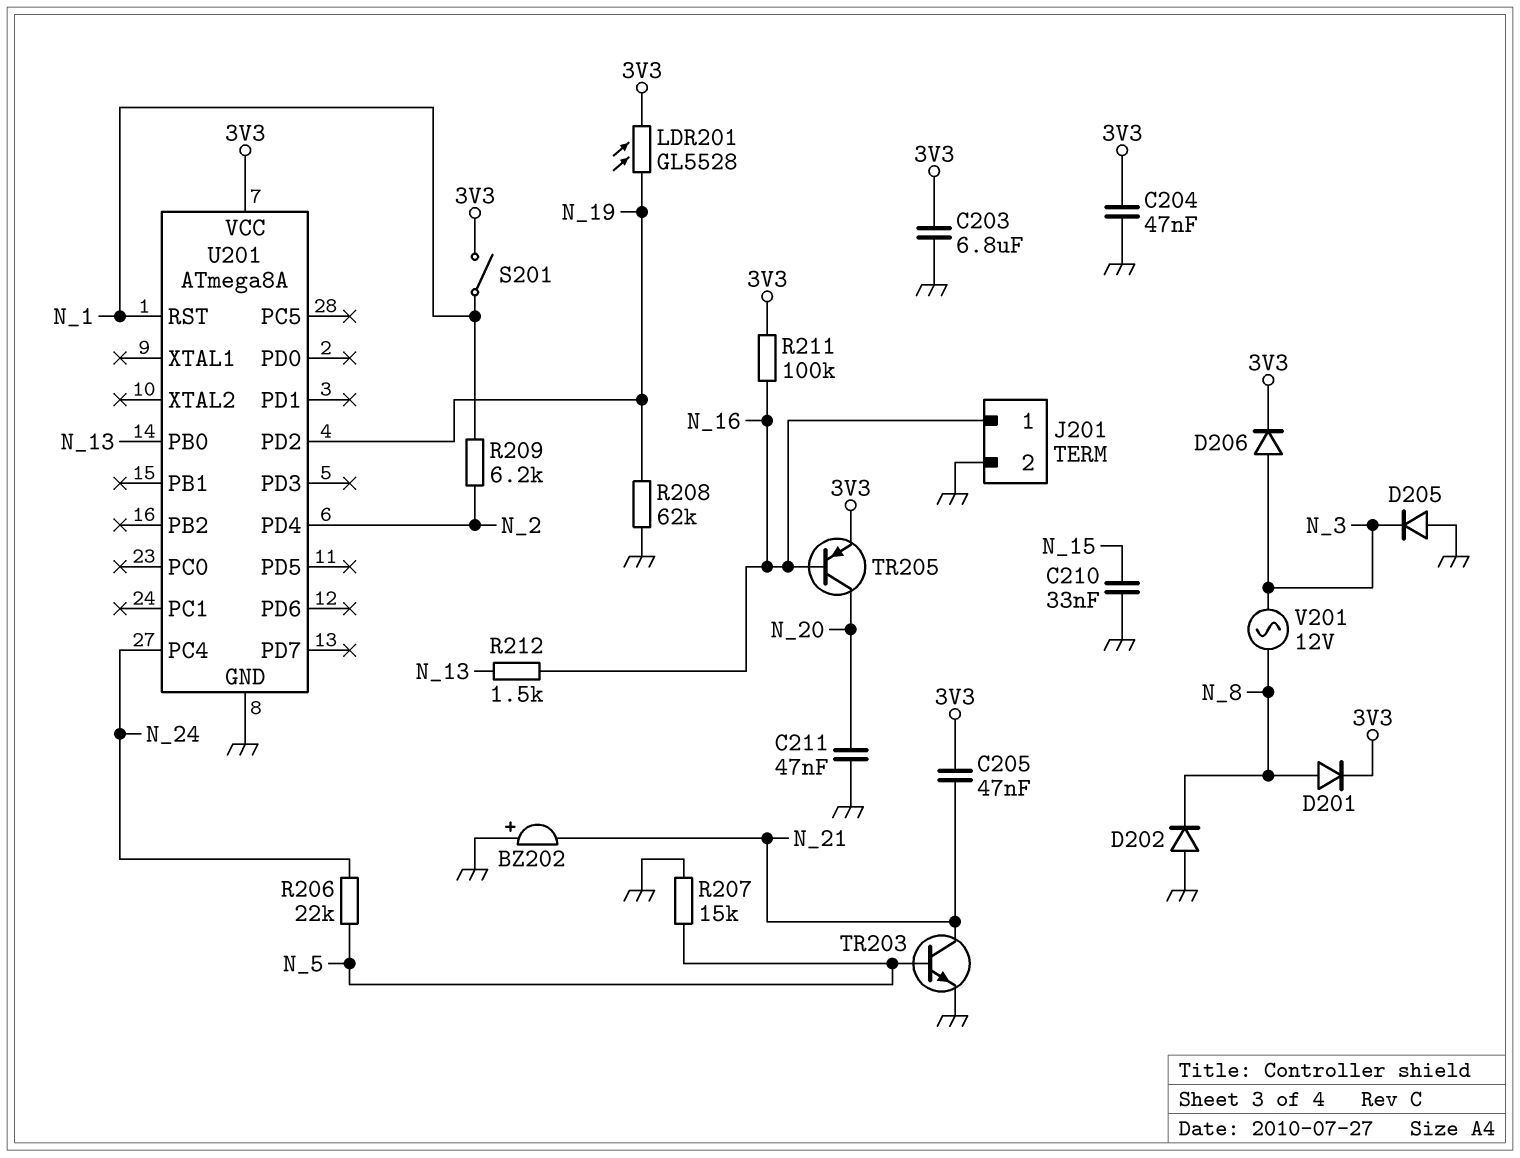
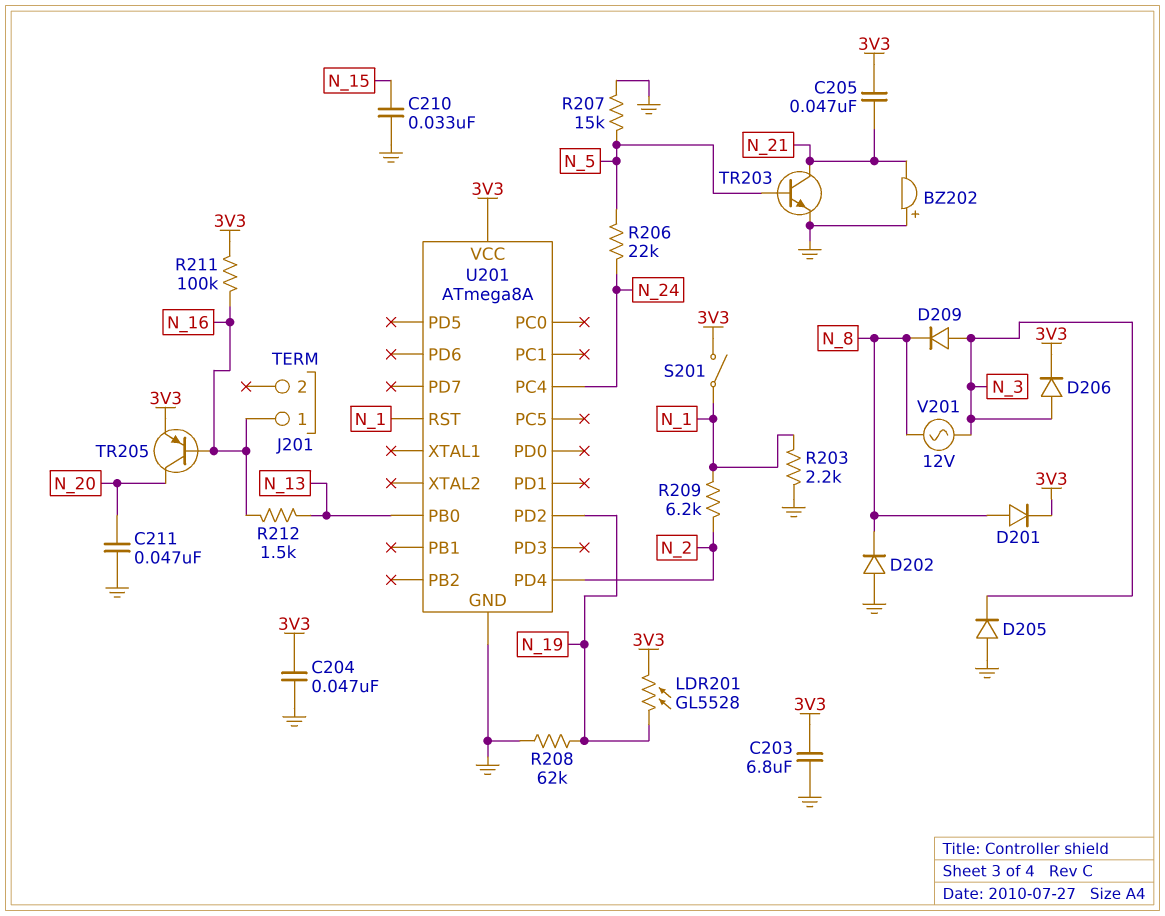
D209: none -> diode (A N_3, K N_8)
J201 pin 2: GND -> none
R203: none -> 2.2k (GND, N_1)

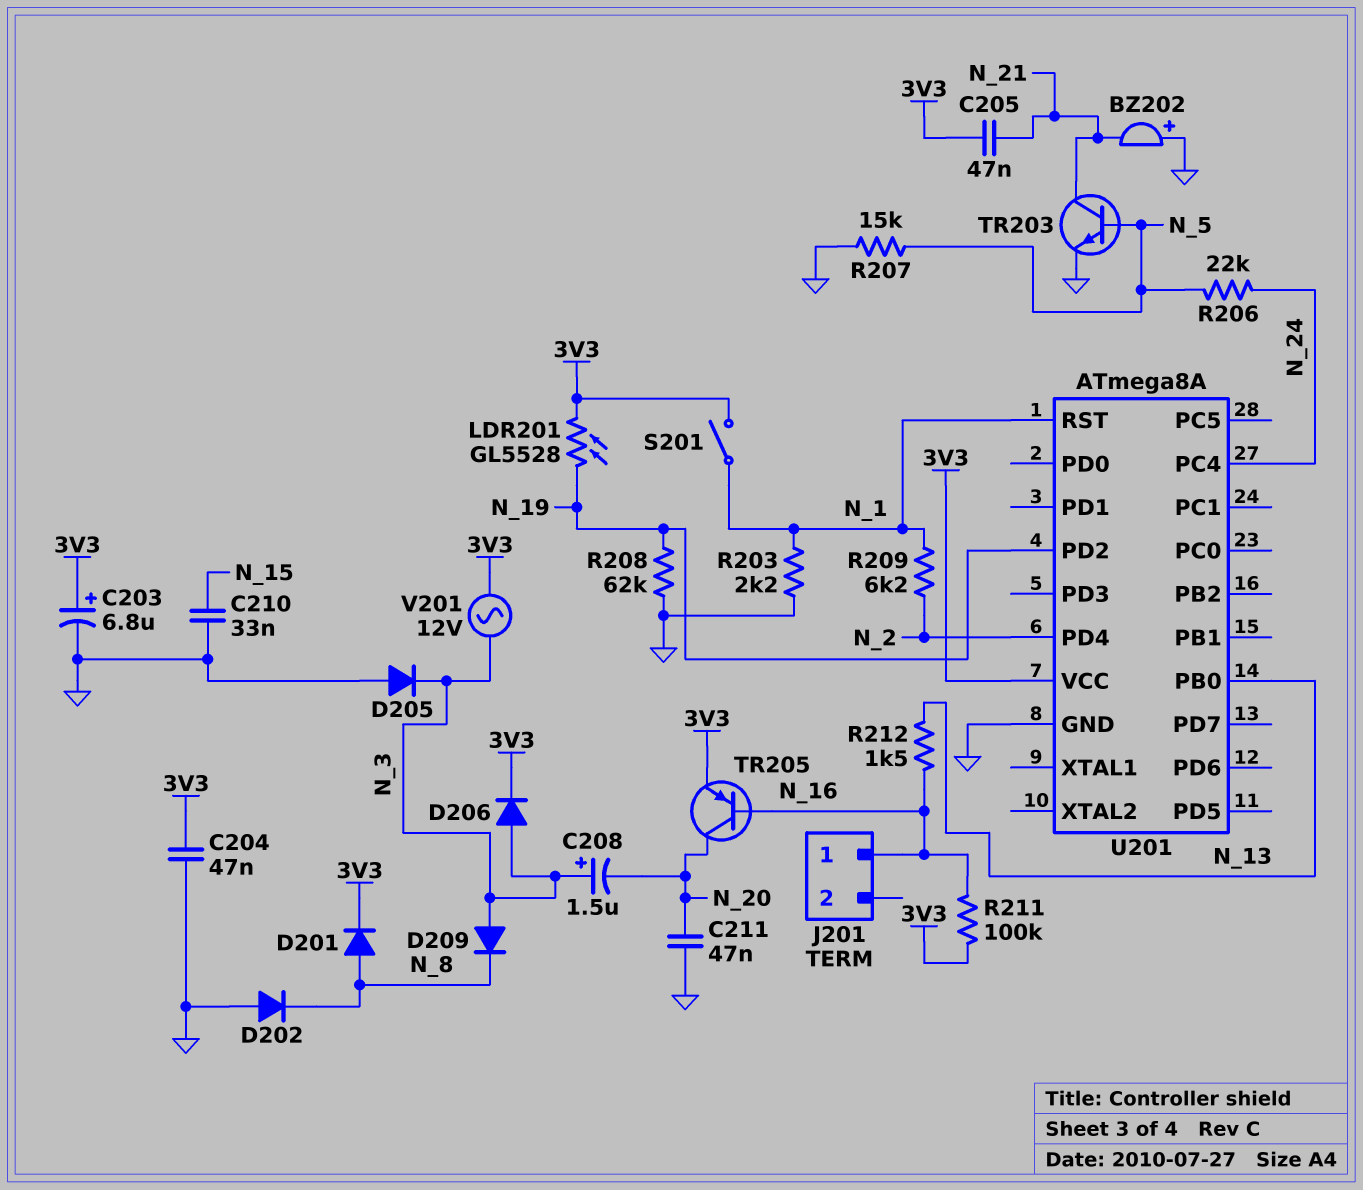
C203: 6.8uF (3V3, GND) -> 6.8uF (plus 3V3, minus GND)
C208: none -> 1.5uF (plus N_3, minus N_20)
V201: AC 12V (N_3, N_8) -> AC 12V (3V3, N_3)

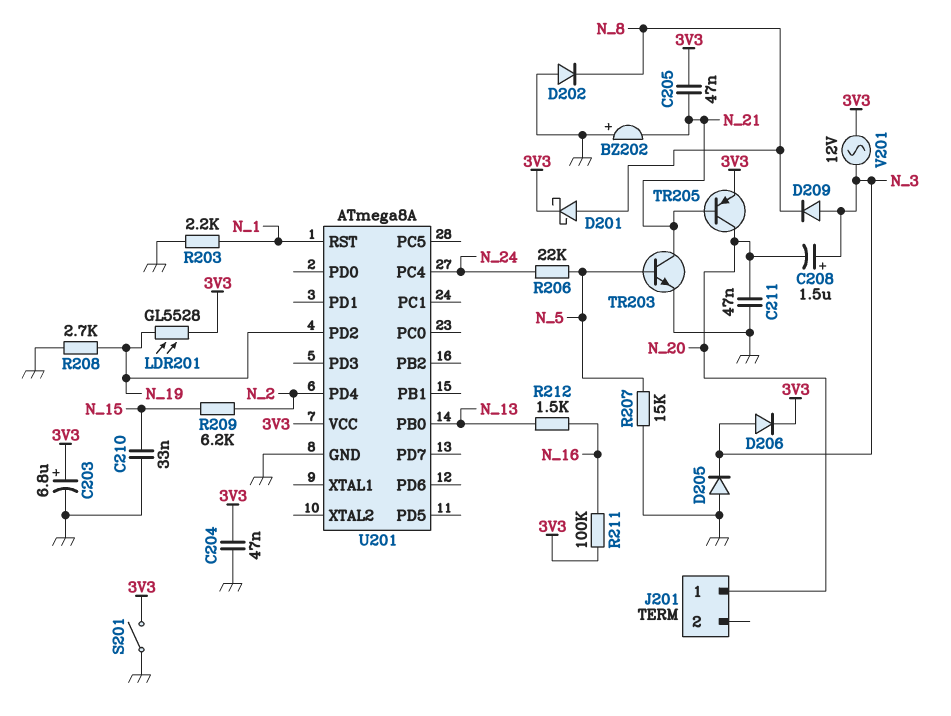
D201: diode (A N_8, K 3V3) -> schottky (A N_8, K 3V3)
J201 pin 1: N_16 -> N_20
R208: 62k (GND, N_19) -> 2.7k (GND, N_19)
R209: 6.2k (N_1, N_2) -> 6.2k (N_2, N_15)
S201: switch (3V3, N_1) -> switch (3V3, GND)
TR205: PNP (B N_16, C N_20, E 3V3) -> PNP (B N_21, C N_20, E 3V3)

